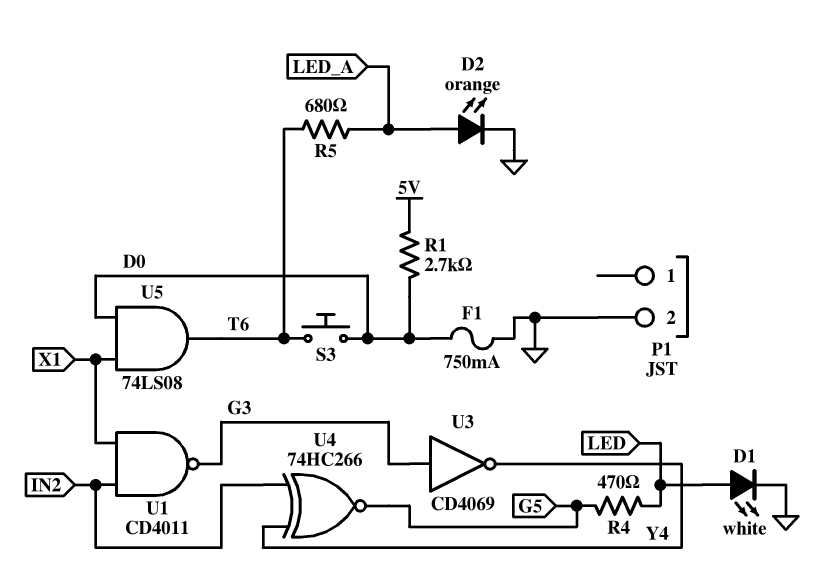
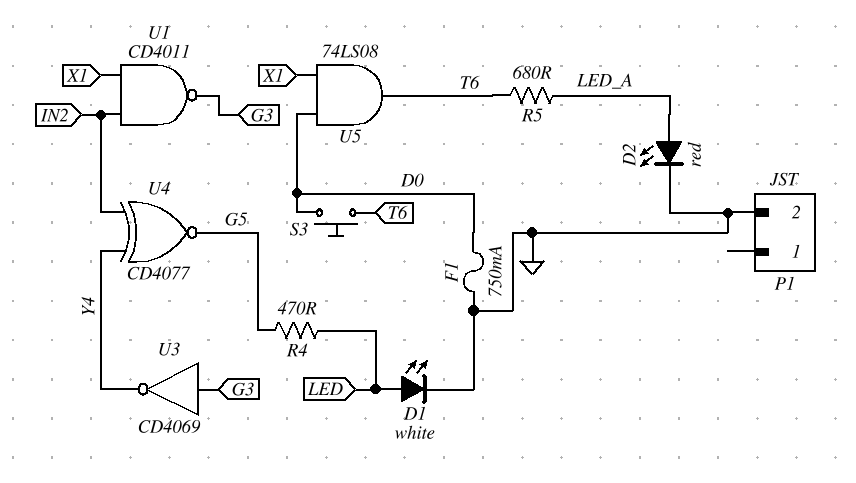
D2: LED orange (A LED_A, K GND) -> LED red (A LED_A, K GND)
R1: 2.7k (5V, D0) -> none
U4: XNOR 74HC266 (in IN2, in Y4, out G5) -> XNOR CD4077 (in IN2, in Y4, out G5)

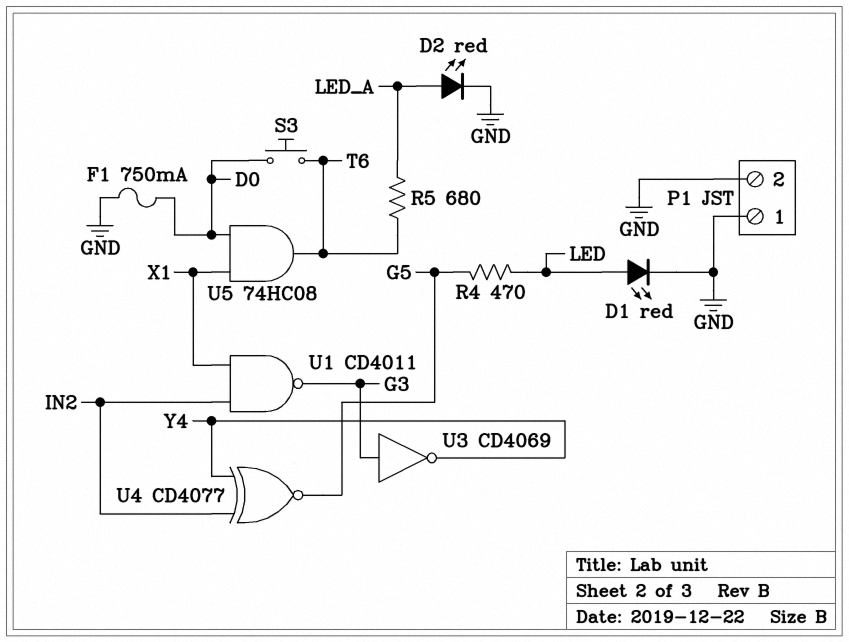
D1: LED white (A LED, K GND) -> LED red (A LED, K GND)
P1 pin 1: none -> GND
U5: AND 74LS08 (in D0, in X1, out T6) -> AND 74HC08 (in D0, in X1, out T6)

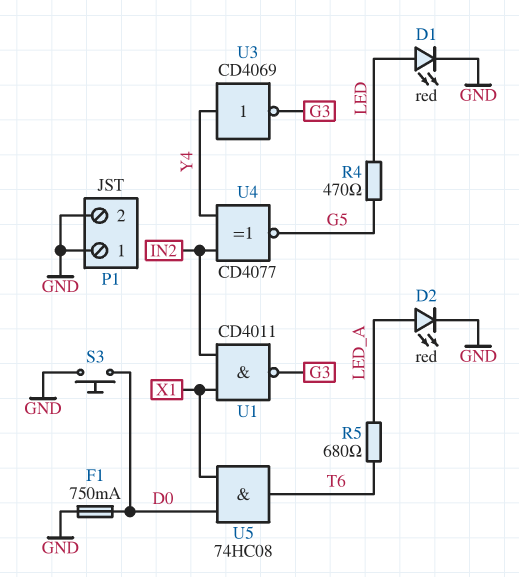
S3: button (D0, T6) -> button (D0, GND)
U3: NOT CD4069 (in G3, out Y4) -> NOT CD4069 (in Y4, out G3)

